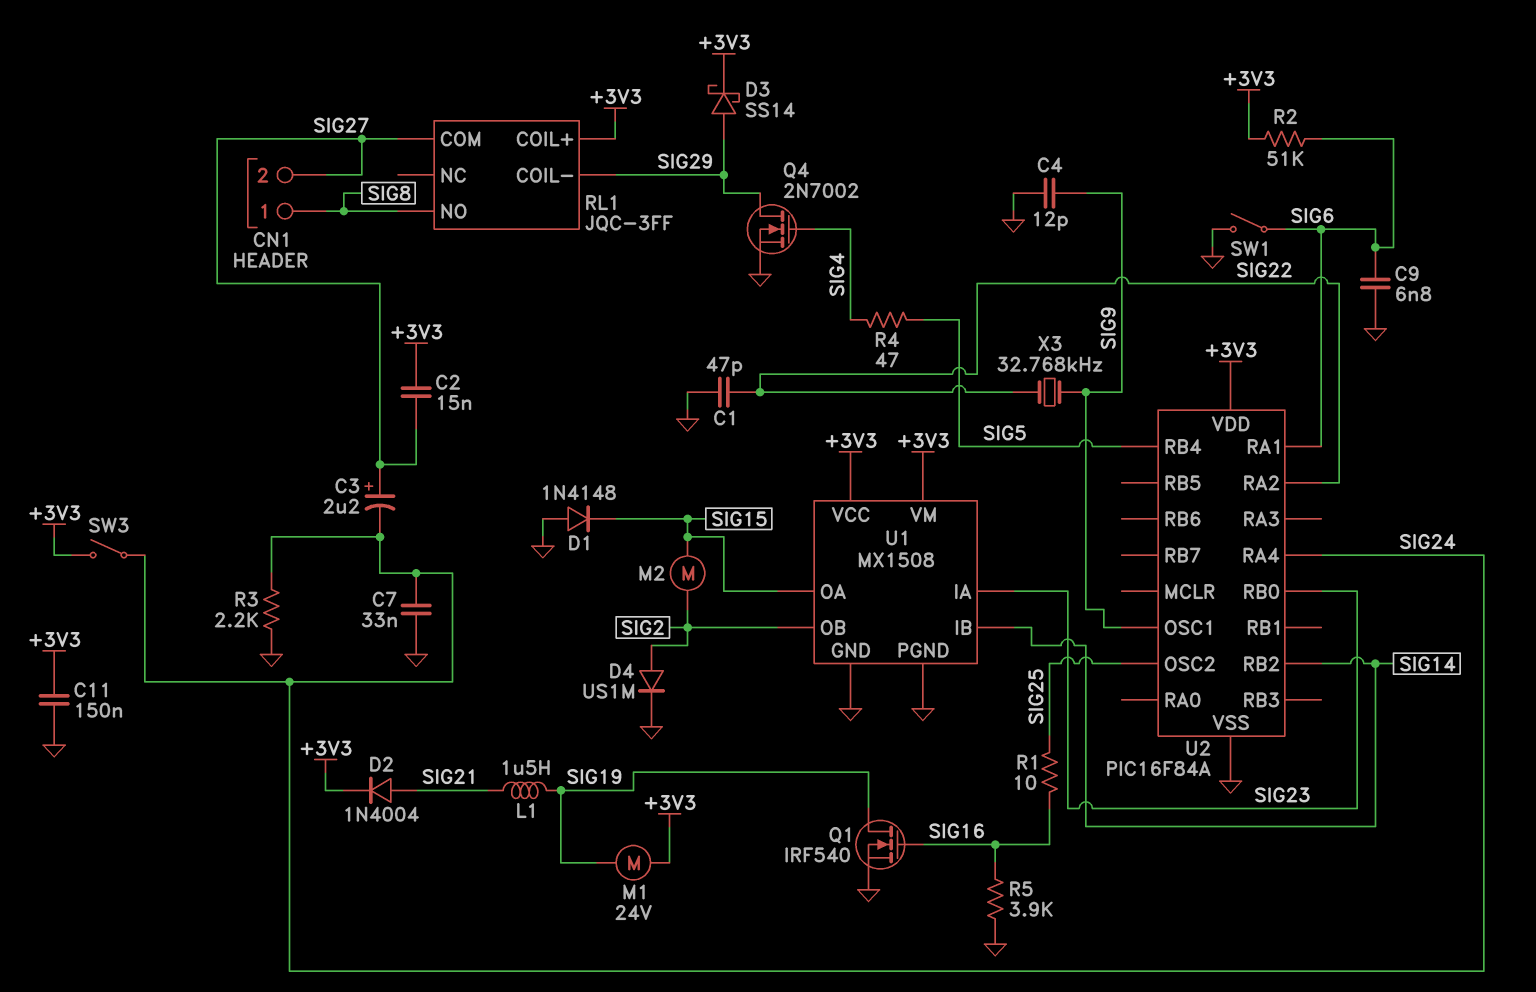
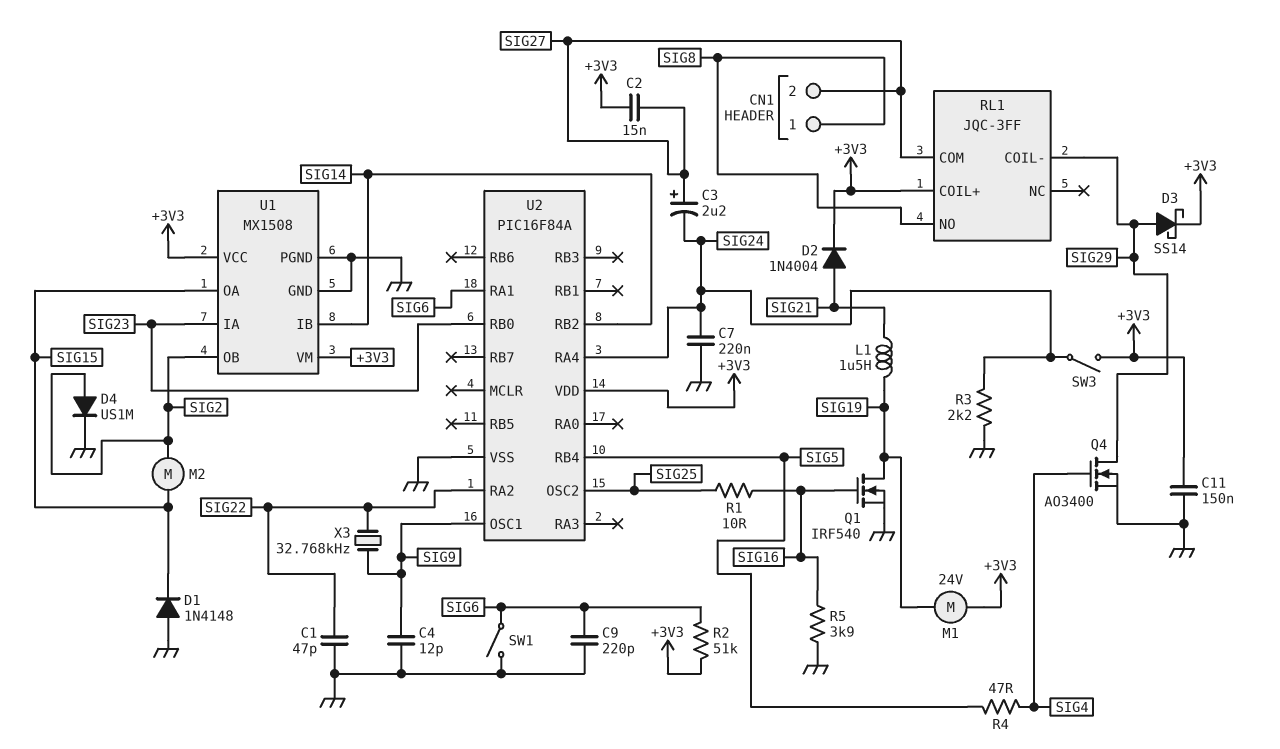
C7: 33nF (GND, SIG24) -> 220nF (GND, SIG24)
C9: 6.8nF (GND, SIG6) -> 220pF (GND, SIG6)
Q4: NMOS 2N7002 (G SIG4, D SIG29, S GND) -> NMOS AO3400 (G SIG4, D SIG29, S GND)

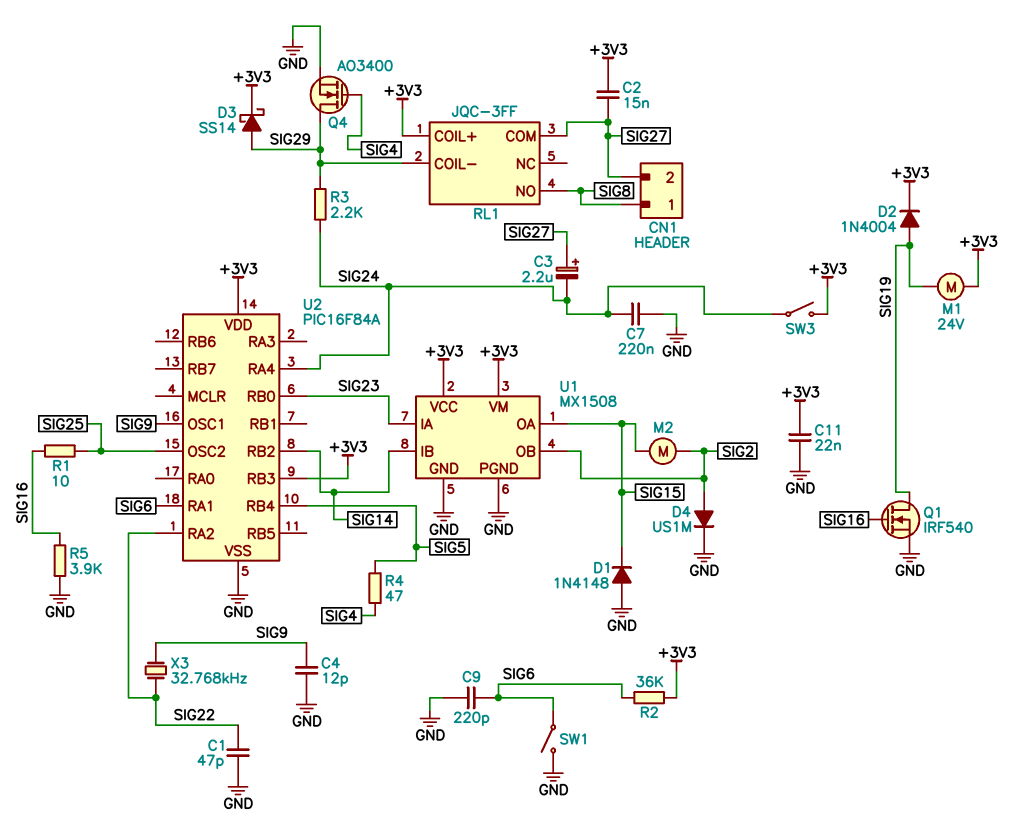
C11: 150nF (+3V3, GND) -> 22nF (+3V3, GND)
D2: diode 1N4004 (A SIG21, K +3V3) -> diode 1N4004 (A SIG19, K +3V3)
L1: 1.5uH (SIG19, SIG21) -> none
R2: 51k (+3V3, SIG6) -> 36k (+3V3, SIG6)
R3: 2.2k (GND, SIG24) -> 2.2k (SIG24, SIG29)
U2 pin RB3: none -> +3V3

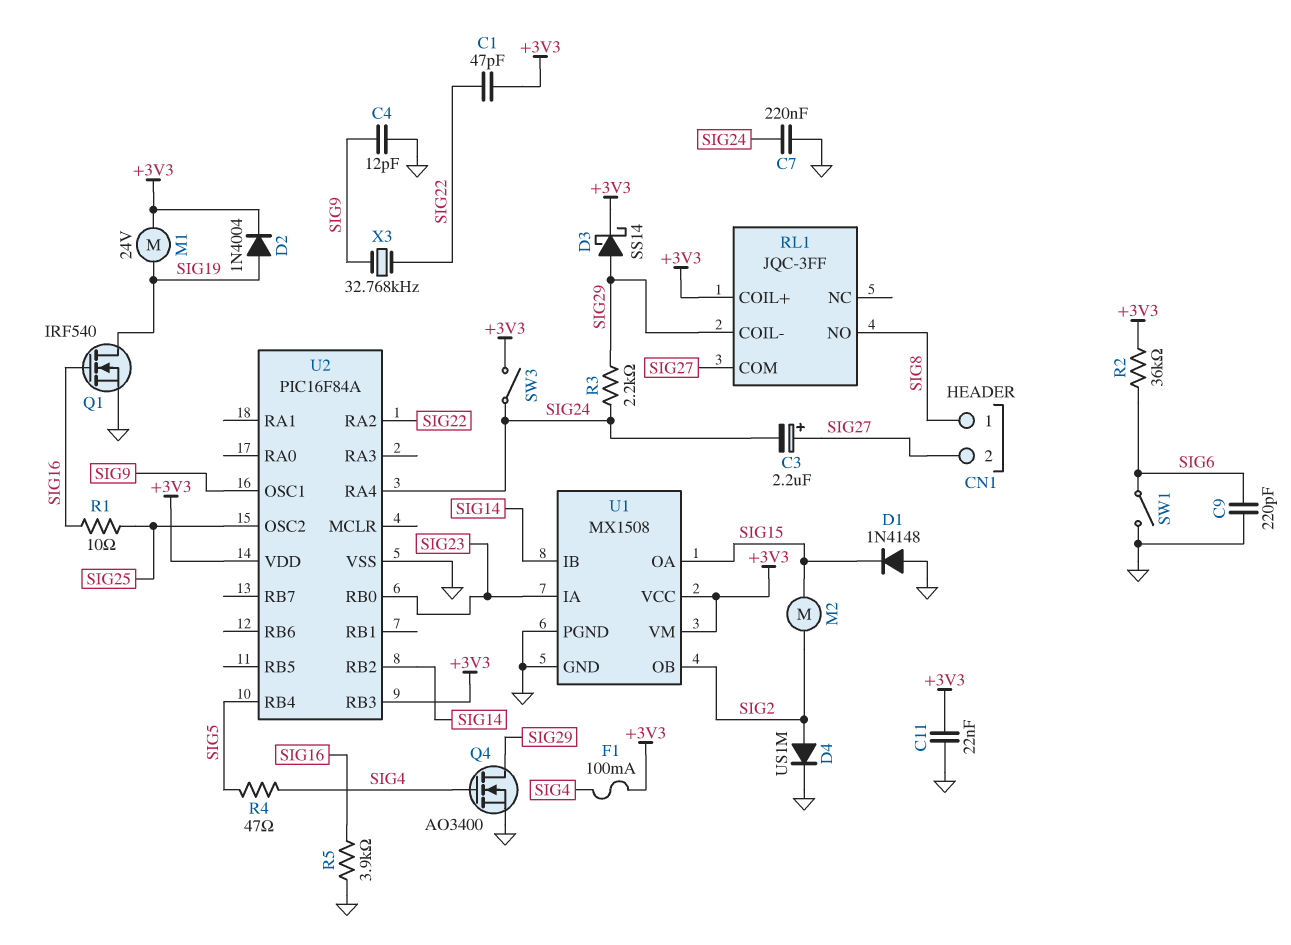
C1: 47pF (GND, SIG22) -> 47pF (+3V3, SIG22)
C2: 15nF (+3V3, SIG27) -> none
F1: none -> 100mA (+3V3, SIG4)
U2 pin RA1: SIG6 -> none

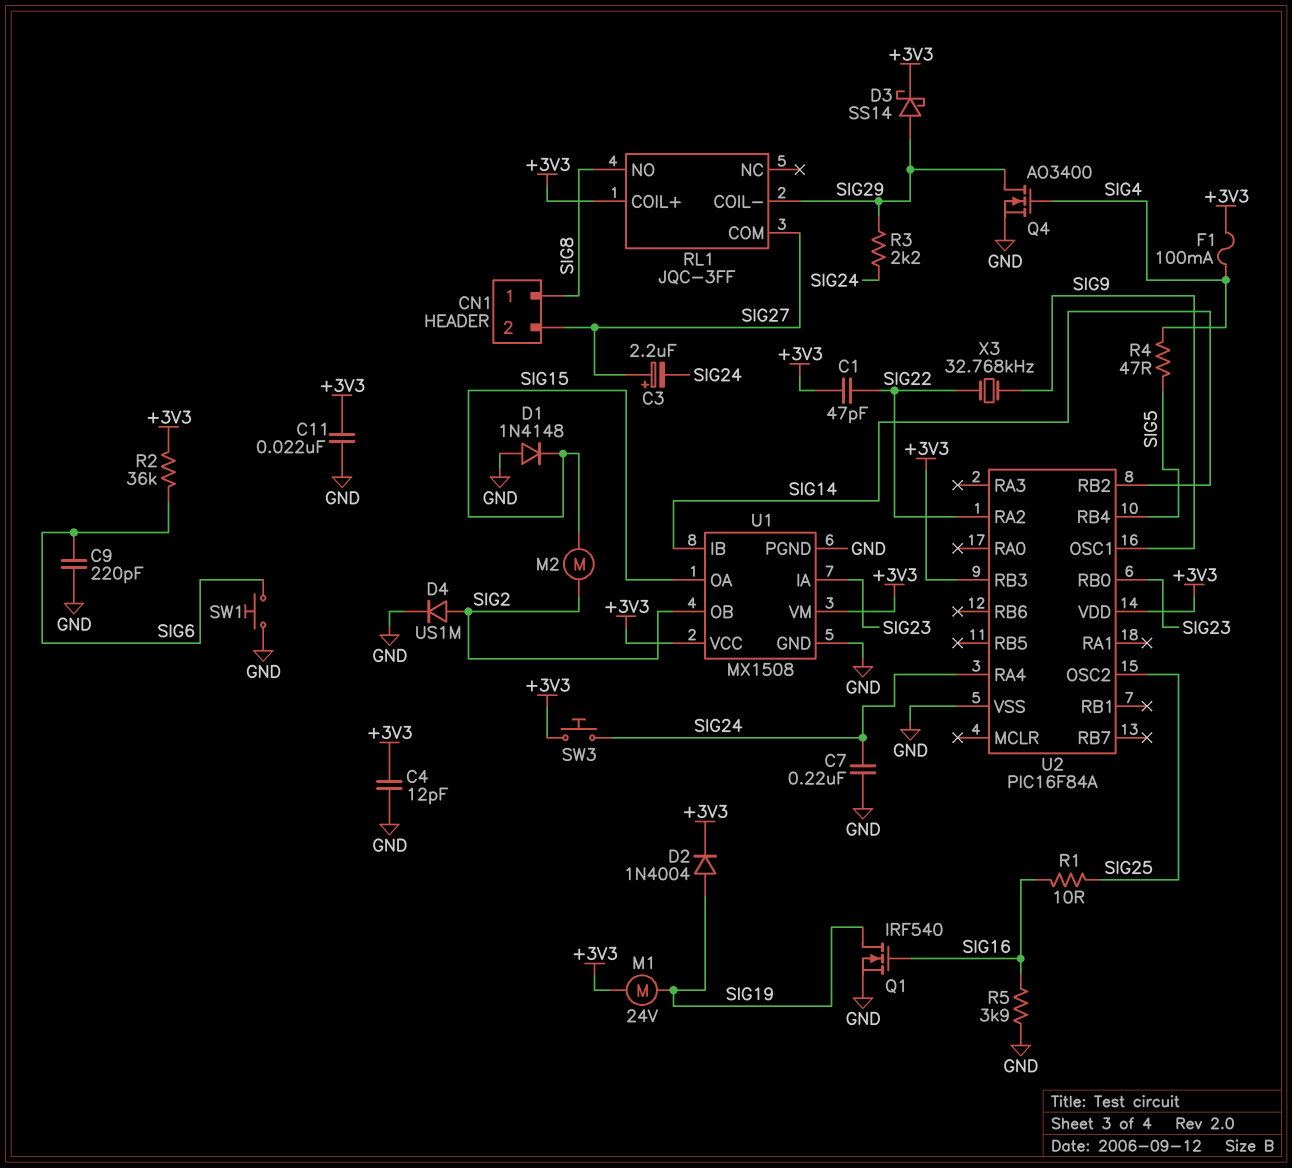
C4: 12pF (GND, SIG9) -> 12pF (+3V3, GND)
SW1: switch (GND, SIG6) -> button (GND, SIG6)
SW3: switch (+3V3, SIG24) -> button (+3V3, SIG24)

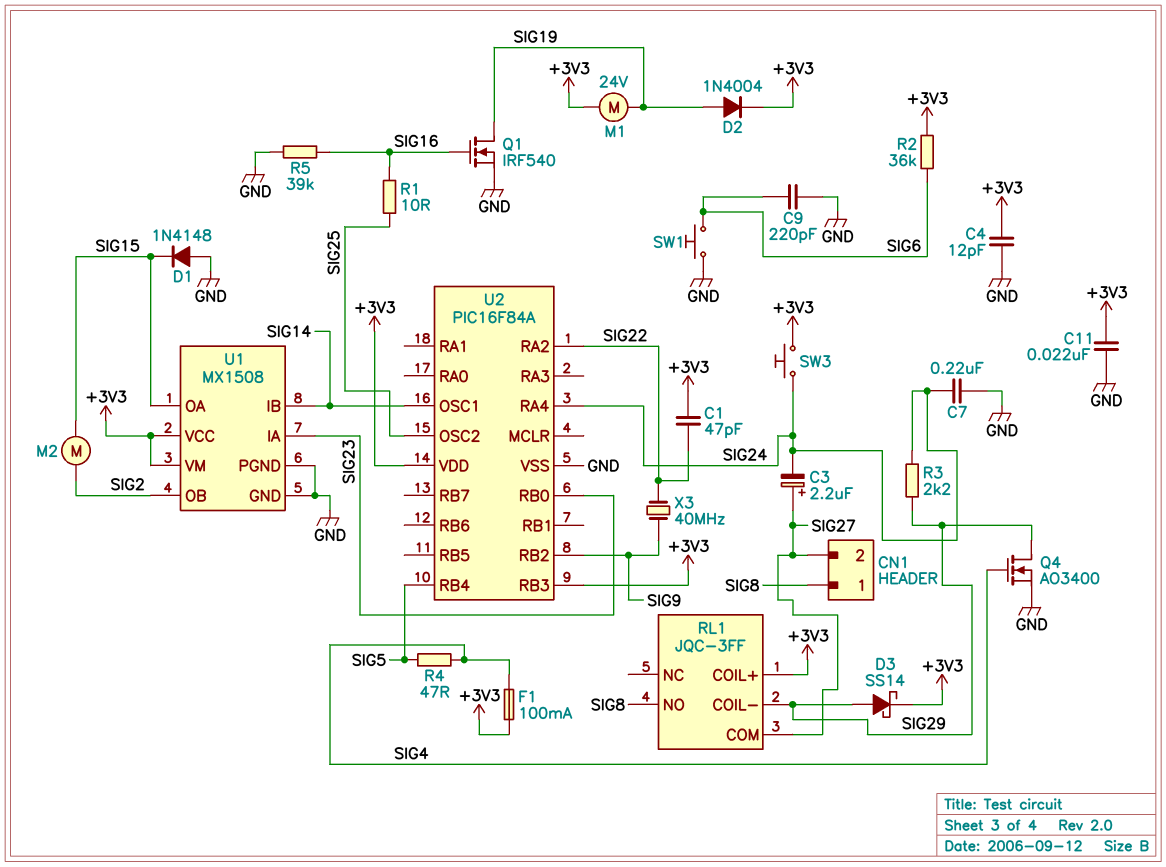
D4: diode US1M (A SIG2, K GND) -> none
R5: 3.9k (GND, SIG16) -> 39k (GND, SIG16)
U2 pin OSC1: SIG9 -> SIG14
U2 pin RB2: SIG14 -> SIG9
X3: 32.768kHz (SIG9, SIG22) -> 40MHz (SIG9, SIG22)

